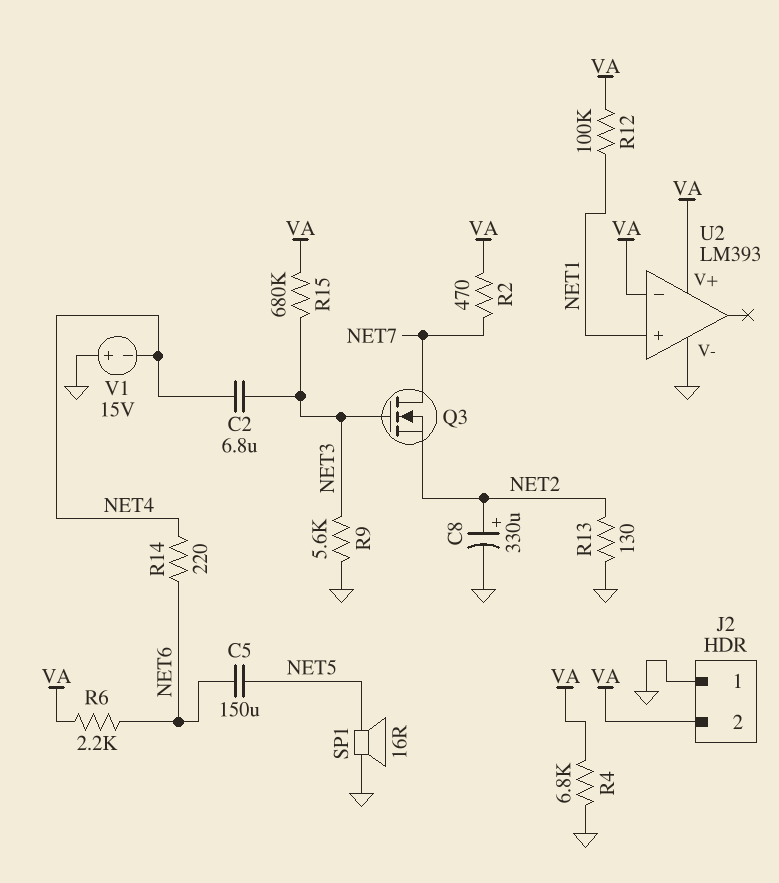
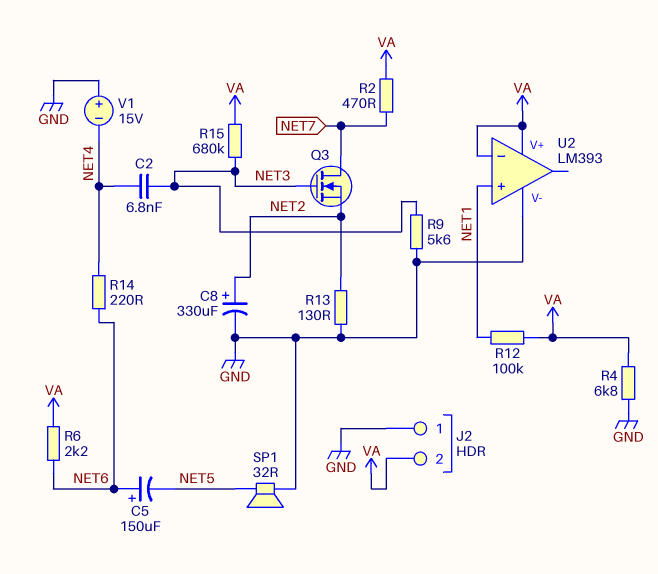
C2: 6.8uF (NET3, NET4) -> 6.8nF (NET3, NET4)
C5: 150uF (NET5, NET6) -> 150uF (plus NET6, minus NET5)
SP1: speaker 16R (GND, NET5) -> speaker 32R (GND, NET5)

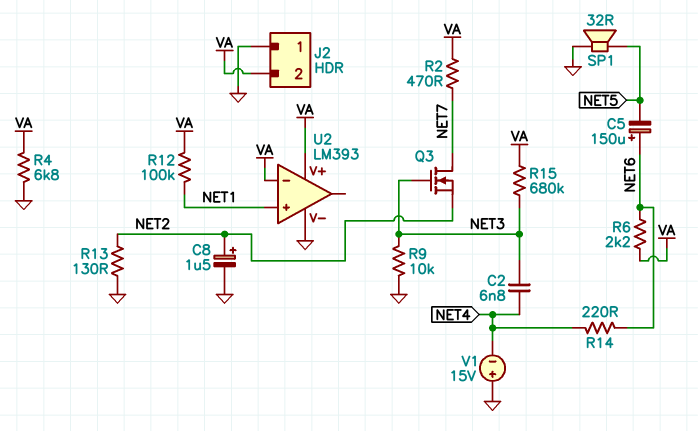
C8: 330uF (plus NET2, minus GND) -> 1.5uF (plus NET2, minus GND)
R9: 5.6k (GND, NET3) -> 10k (GND, NET3)

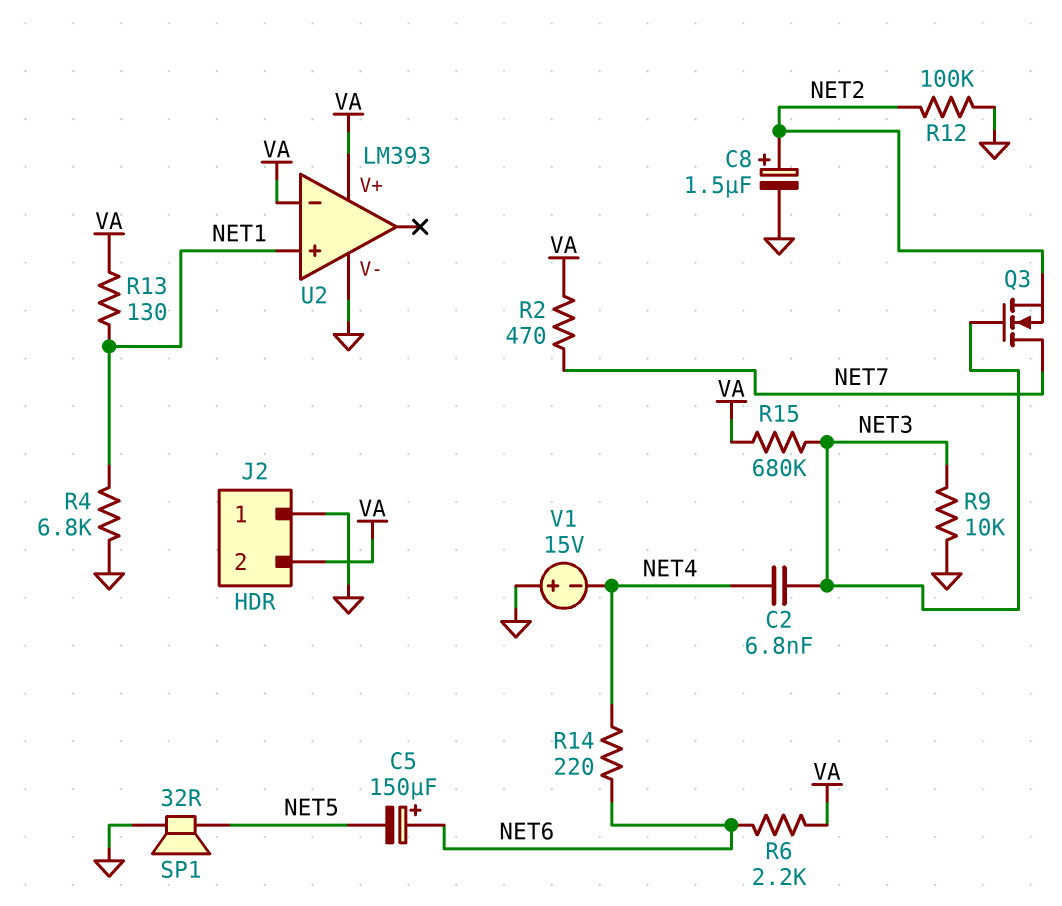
R4: 6.8k (GND, VA) -> 6.8k (GND, NET1)
R12: 100k (NET1, VA) -> 100k (GND, NET2)
R13: 130 (GND, NET2) -> 130 (NET1, VA)

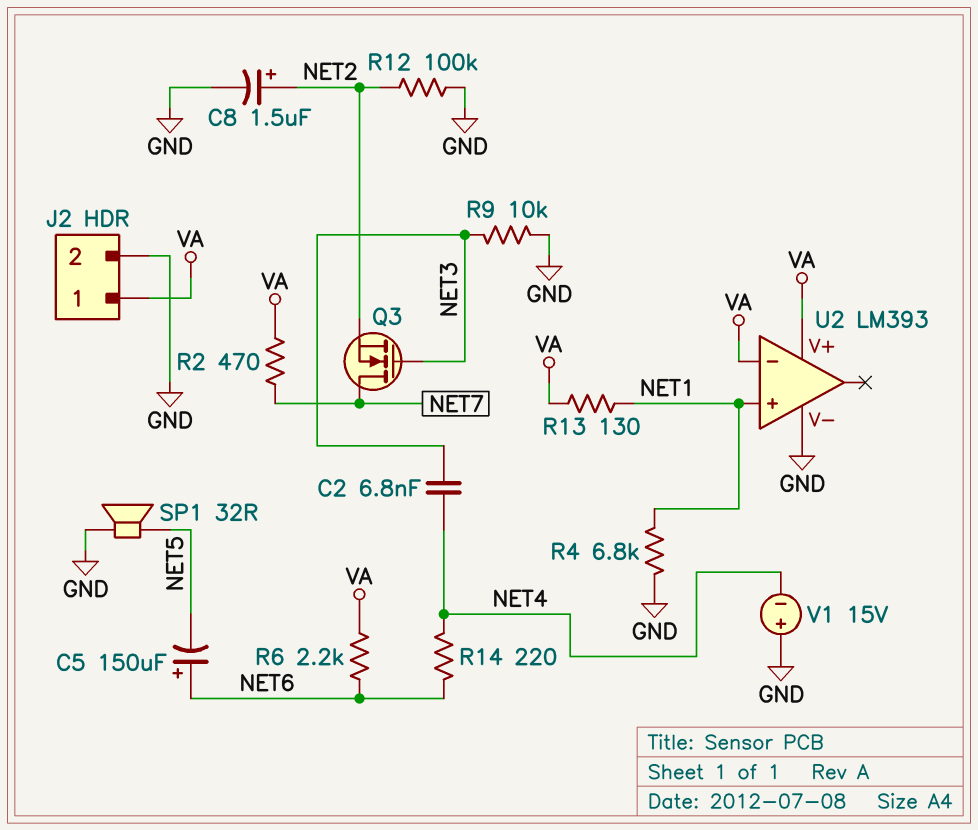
J2 pin 1: GND -> VA
J2 pin 2: VA -> GND
R15: 680k (NET3, VA) -> none

